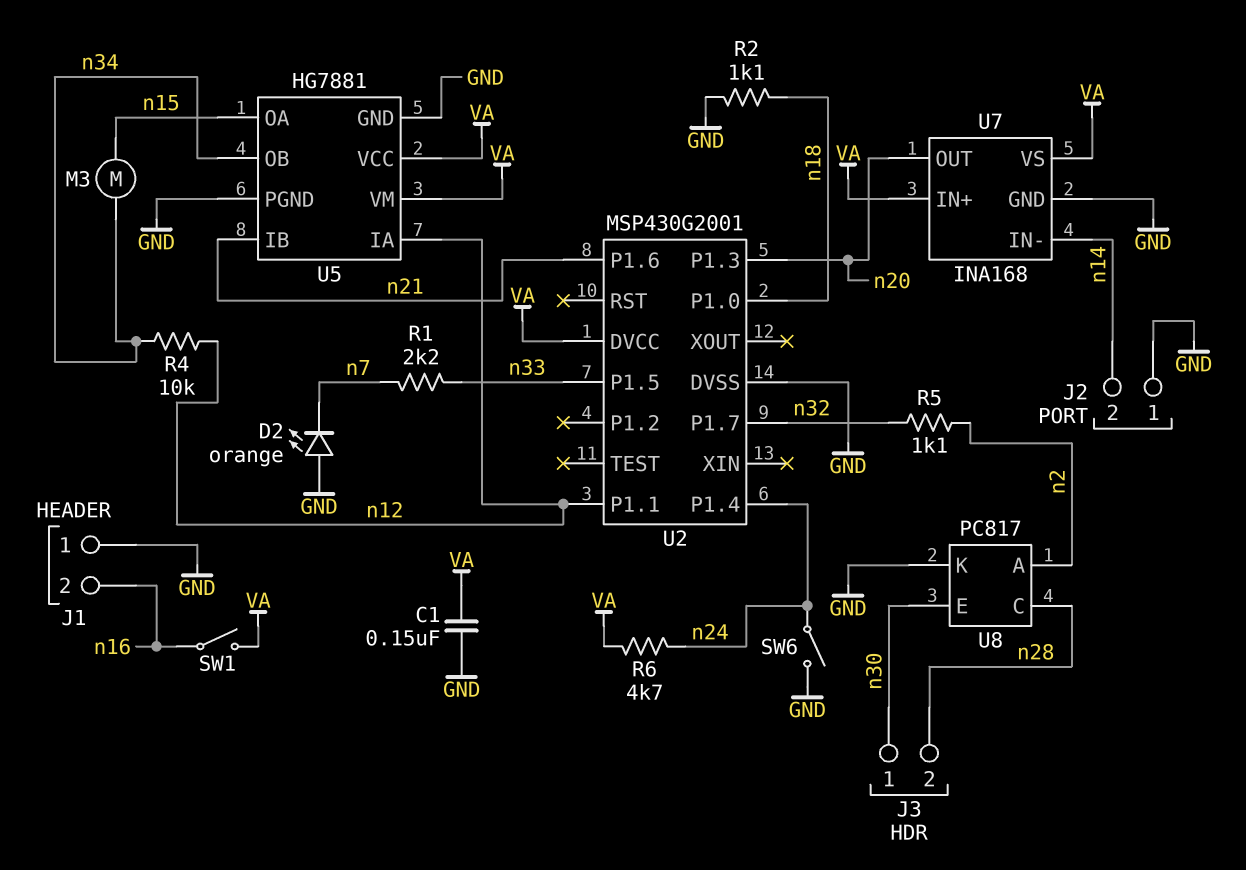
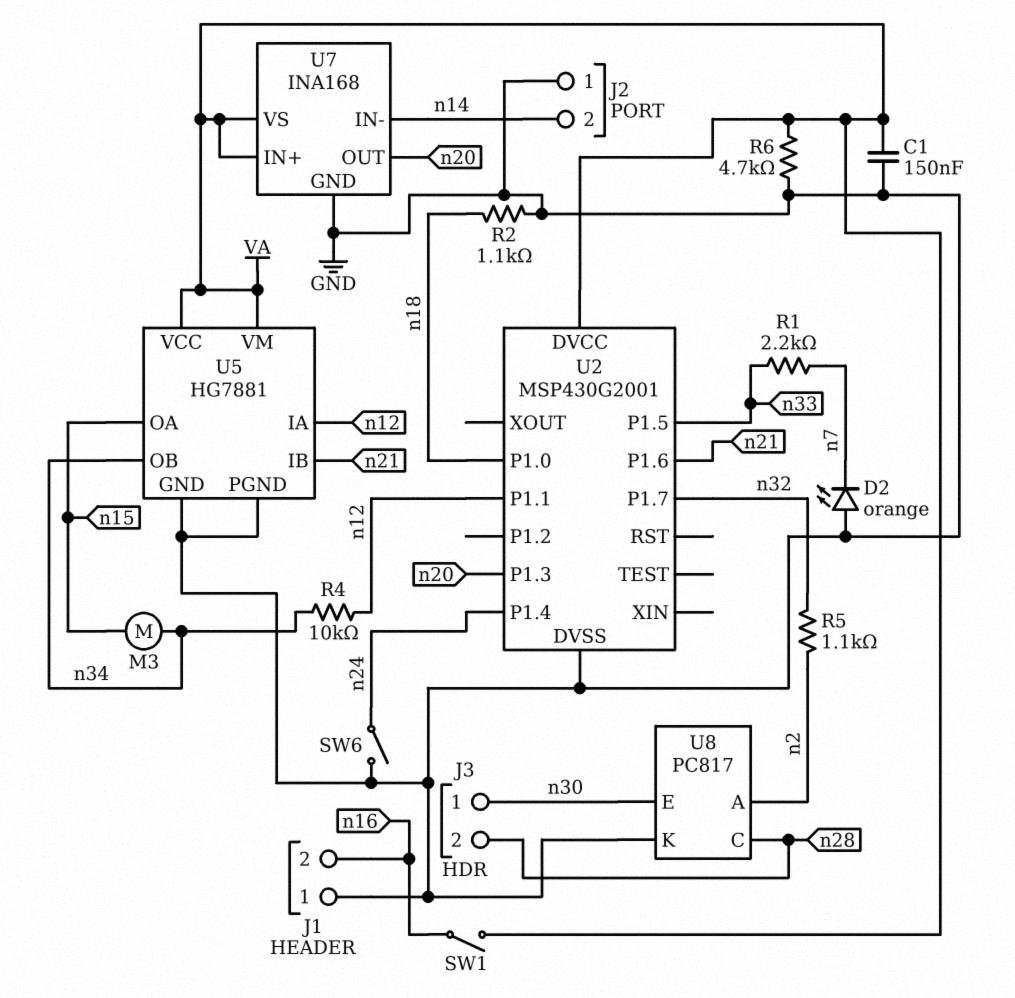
R6: 4.7k (VA, n24) -> 4.7k (GND, VA)

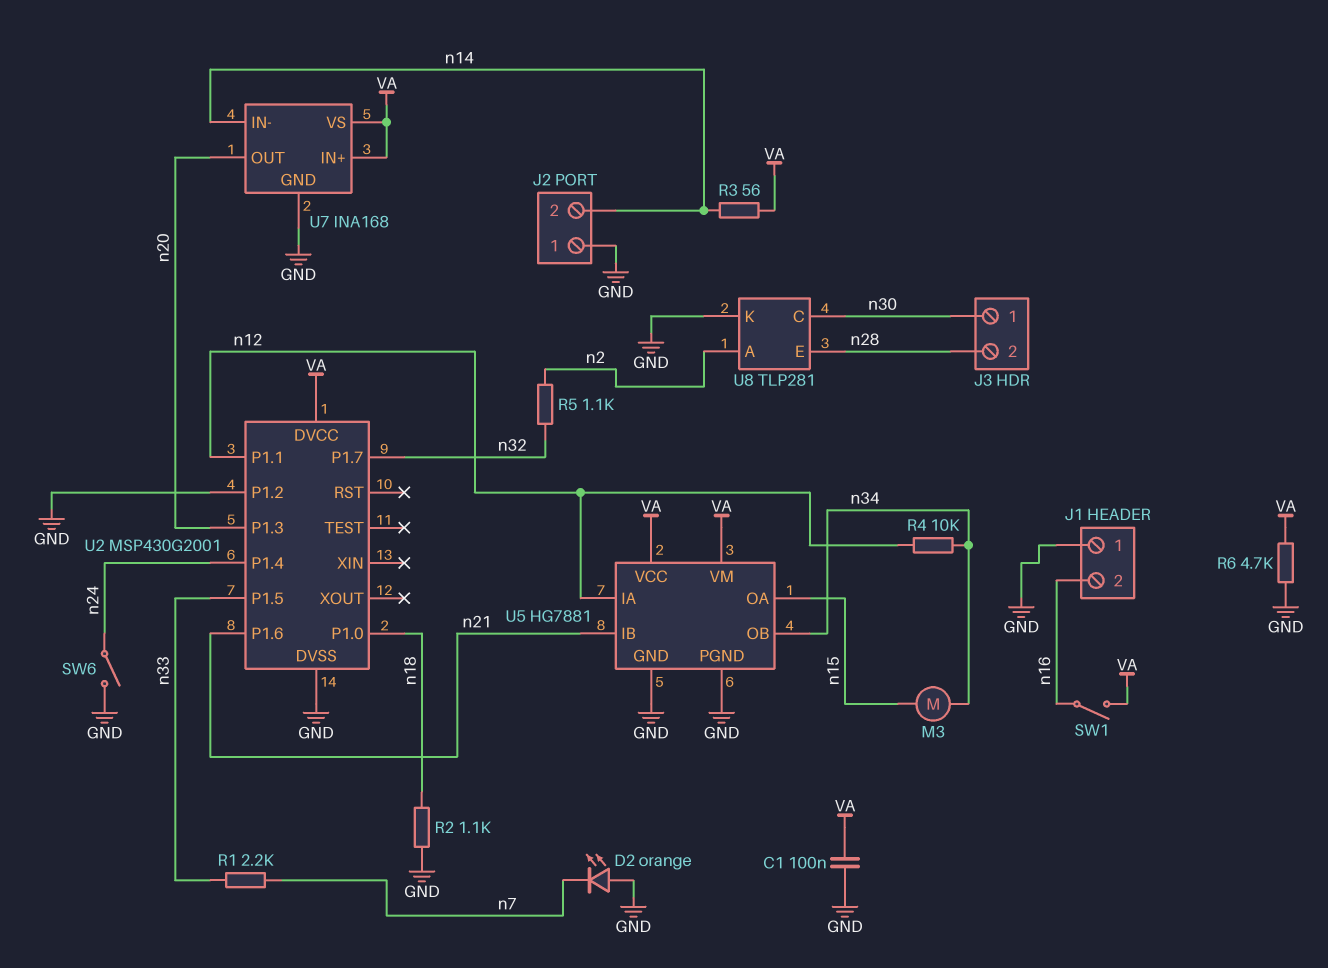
C1: 150nF (GND, VA) -> 100nF (GND, VA)
R3: none -> 56 (VA, n14)
U2 pin P1.2: none -> GND
U8: PC817 -> TLP281
U8 pin C: n28 -> n30
U8 pin E: n30 -> n28

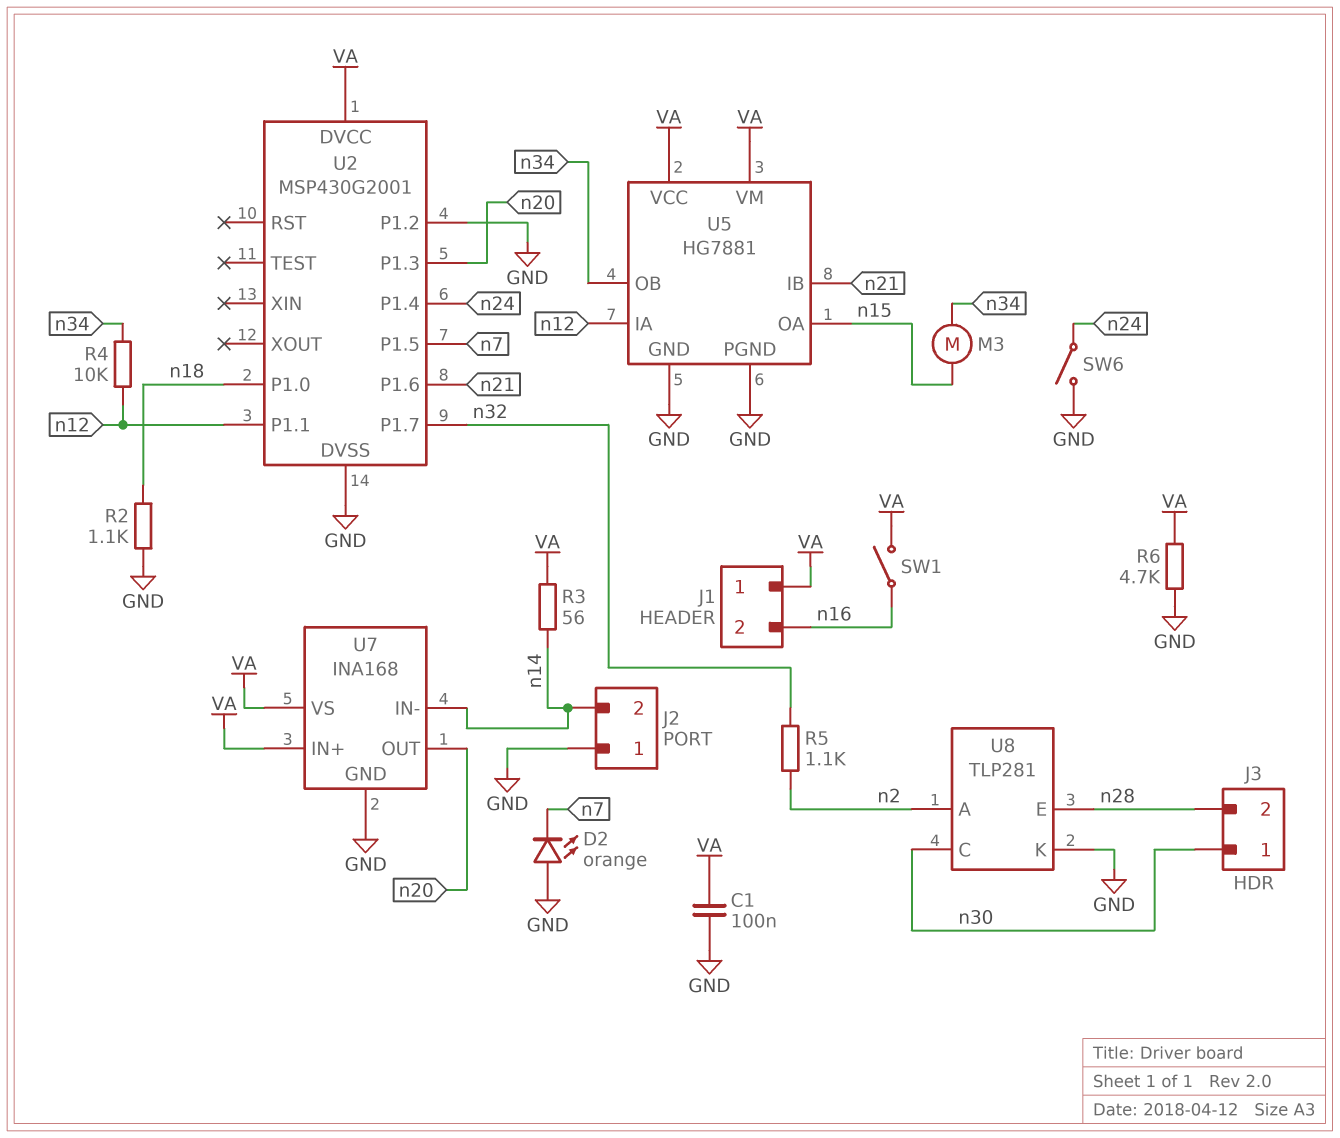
J1 pin 1: GND -> VA
R1: 2.2k (n7, n33) -> none
U2 pin P1.5: n33 -> n7

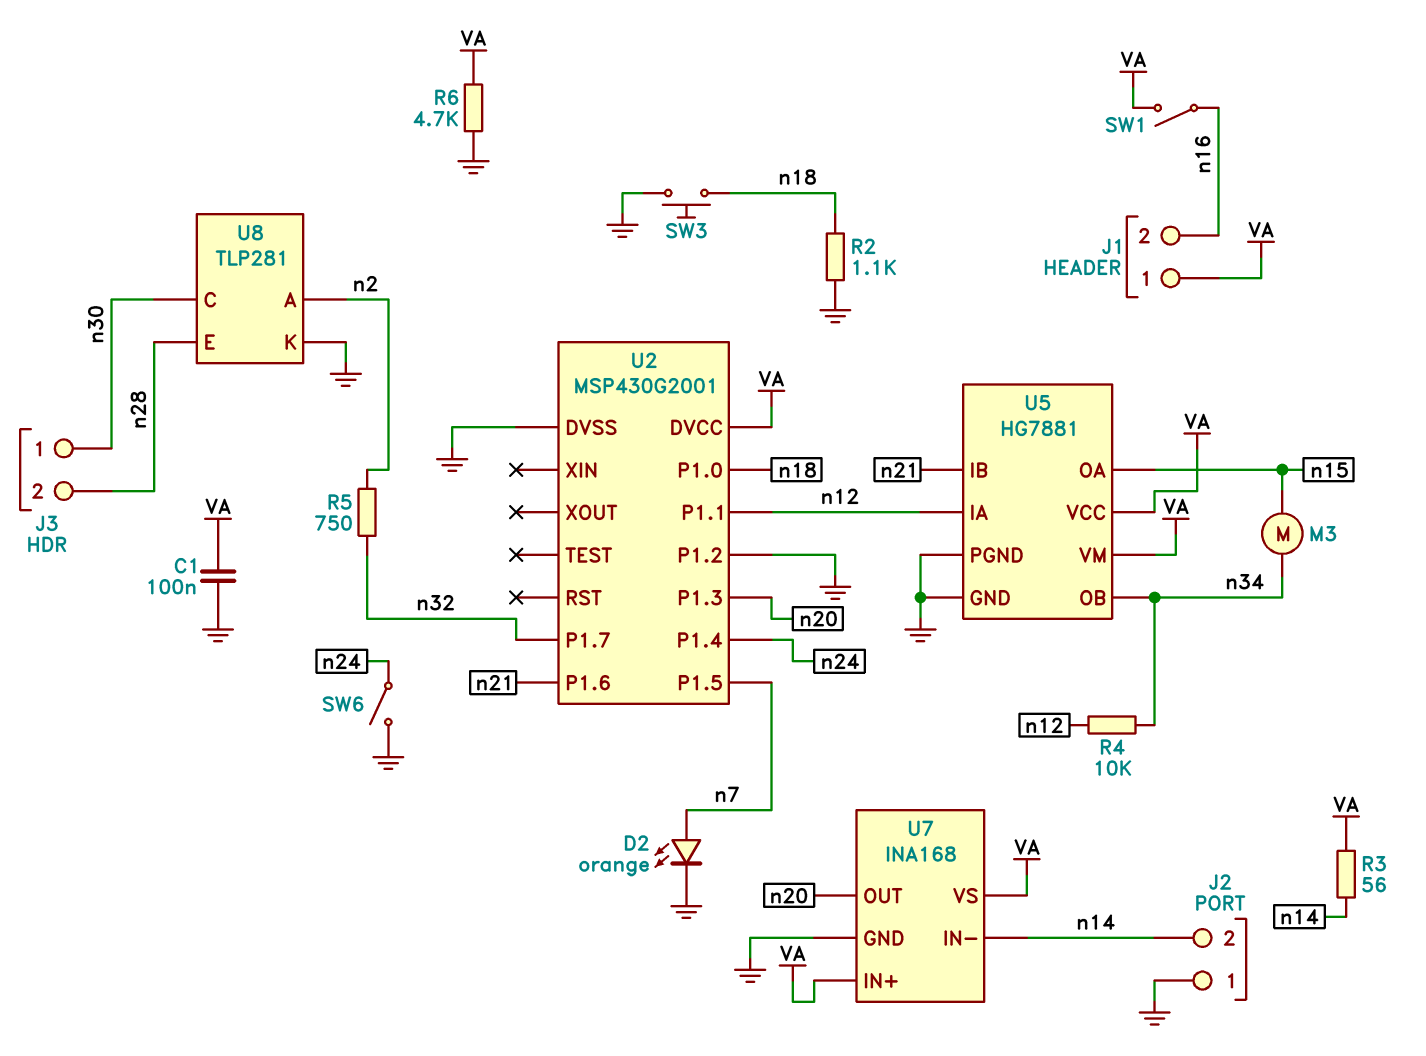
D2: LED orange (A GND, K n7) -> LED orange (A n7, K GND)
R5: 1.1k (n2, n32) -> 750 (n2, n32)
SW3: none -> button (GND, n18)

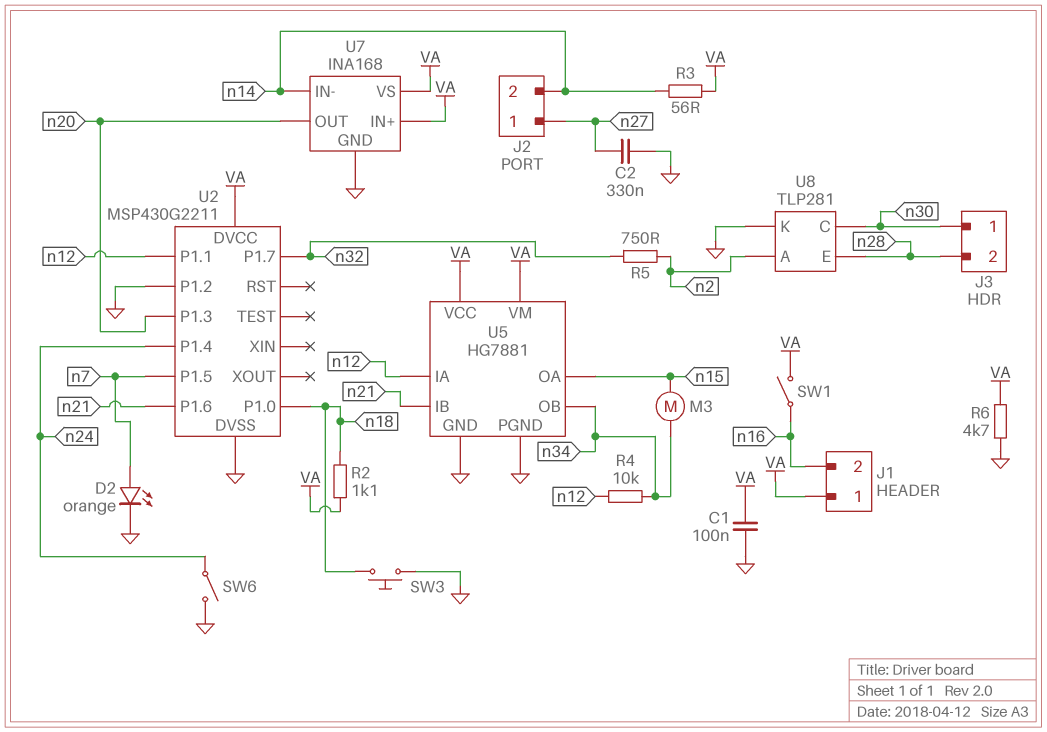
C2: none -> 330nF (GND, n27)
J2 pin 1: GND -> n27
R2: 1.1k (GND, n18) -> 1.1k (VA, n18)
U2: MSP430G2001 -> MSP430G2211

